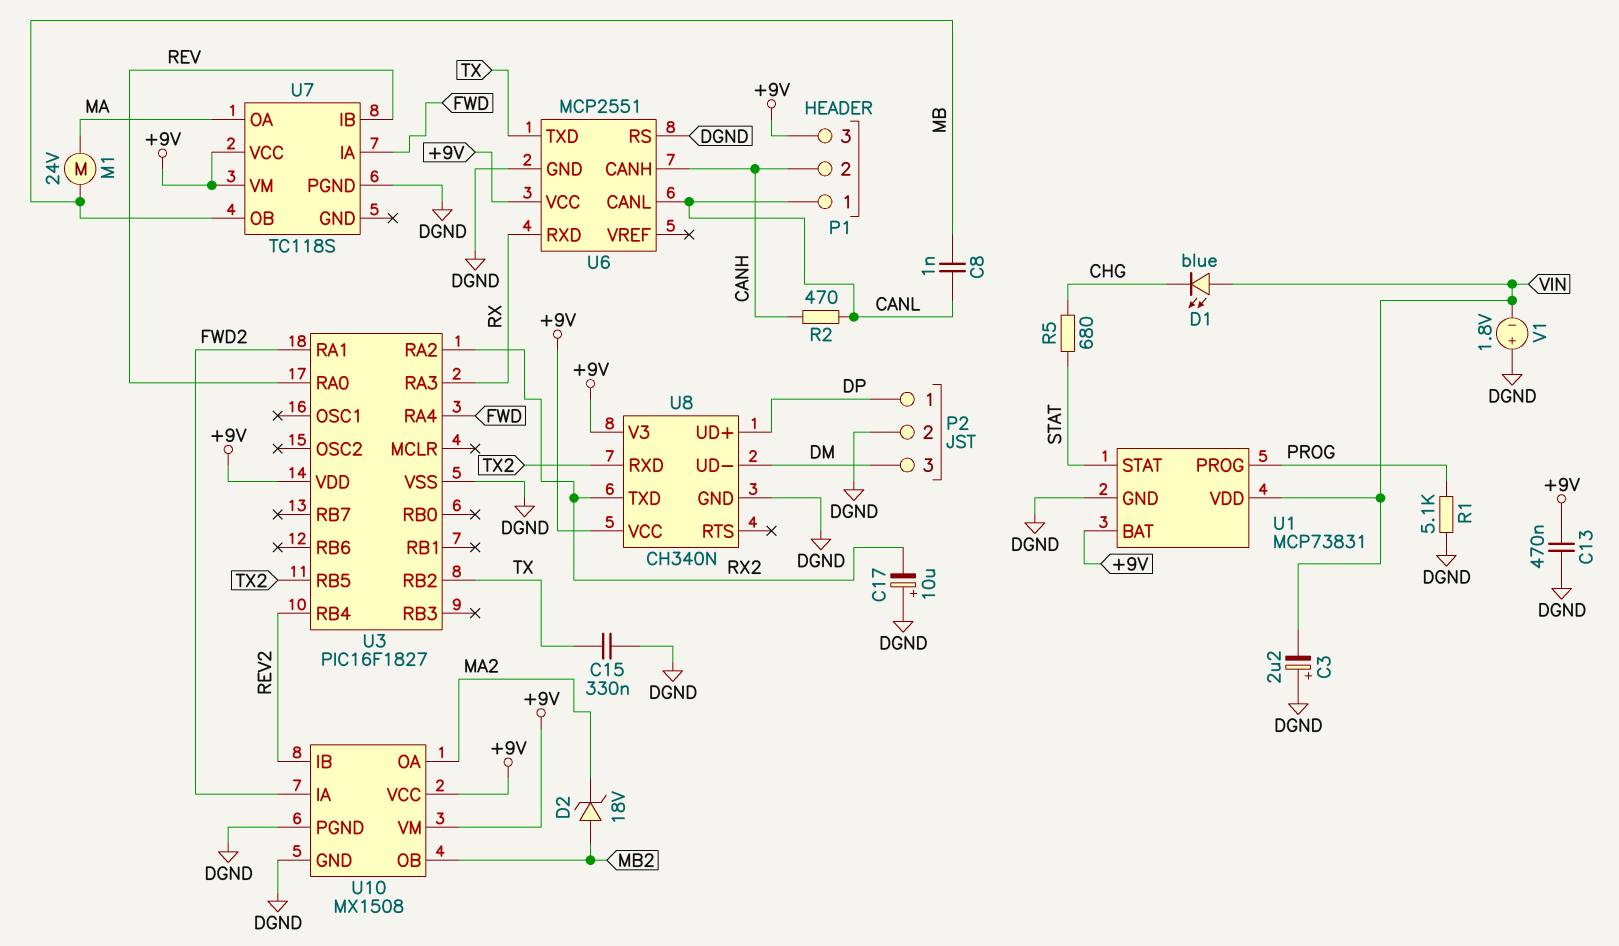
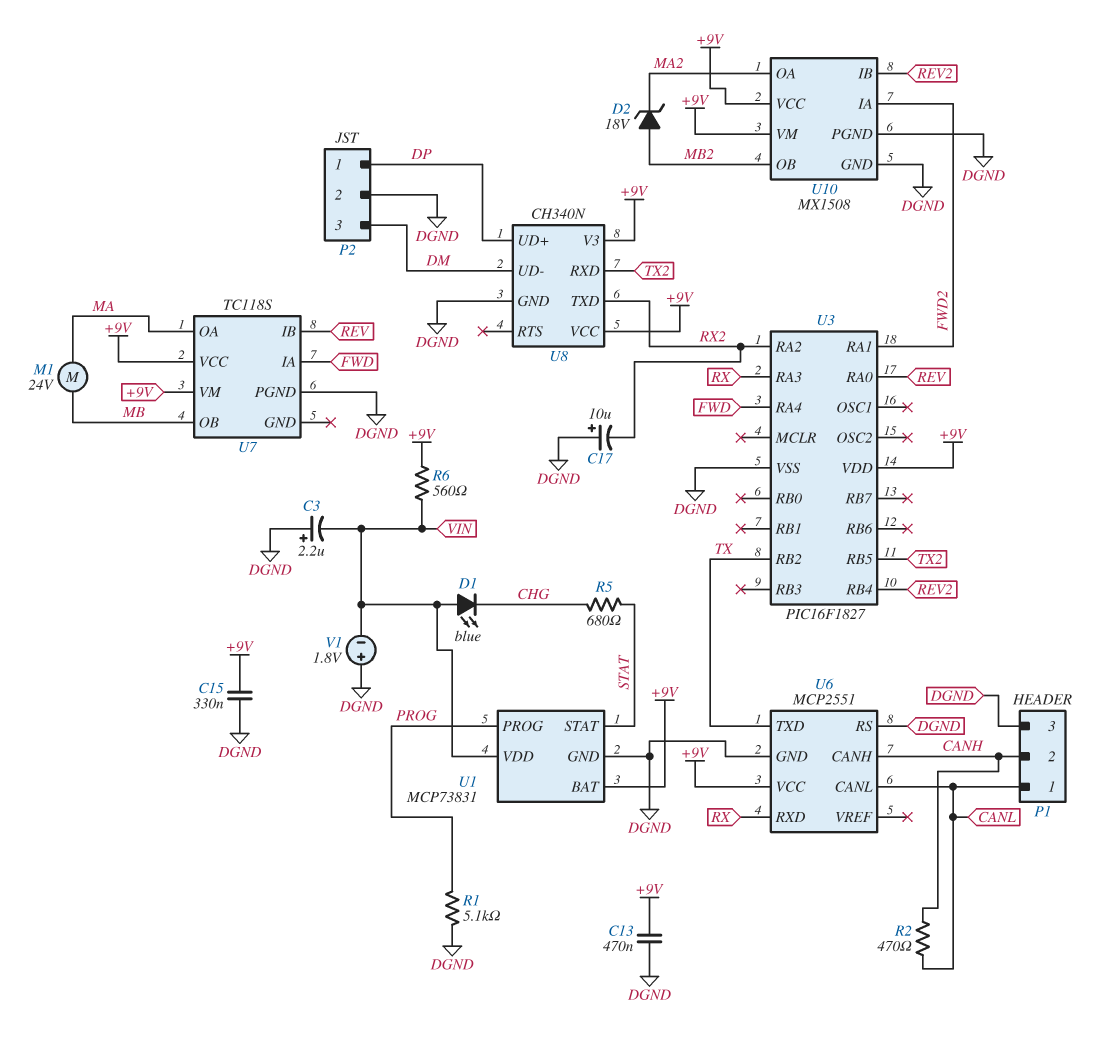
C8: 1nF (CANL, MB) -> none
C15: 330nF (DGND, TX) -> 330nF (+9V, DGND)
P1 pin 3: +9V -> DGND
R6: none -> 560 (+9V, VIN)

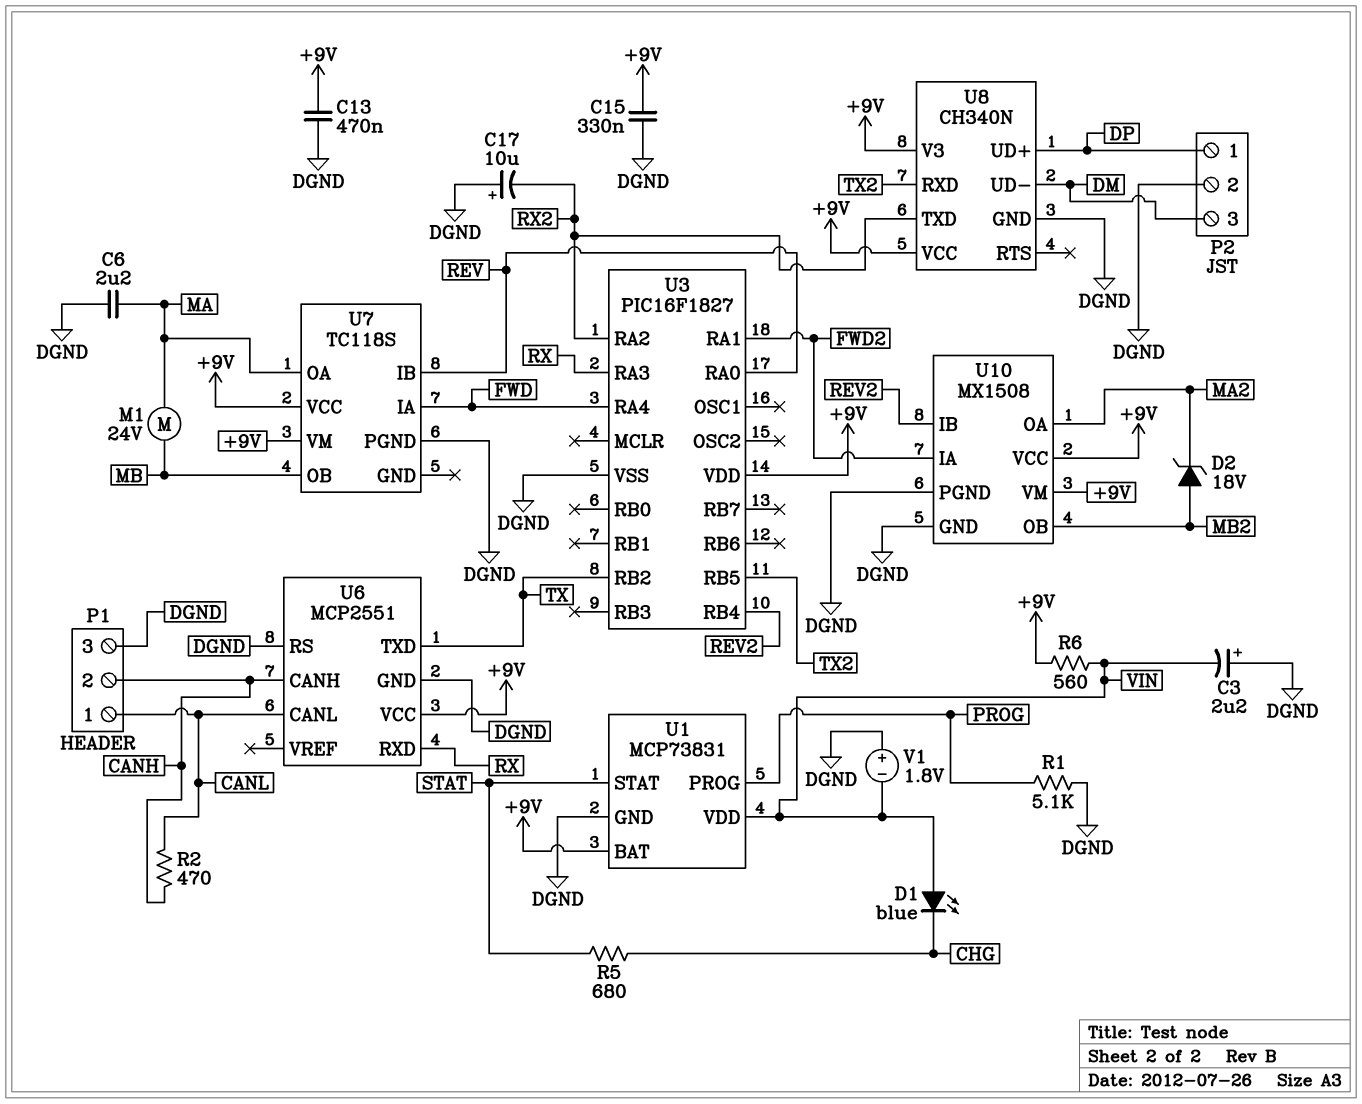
C6: none -> 2.2uF (DGND, MA)

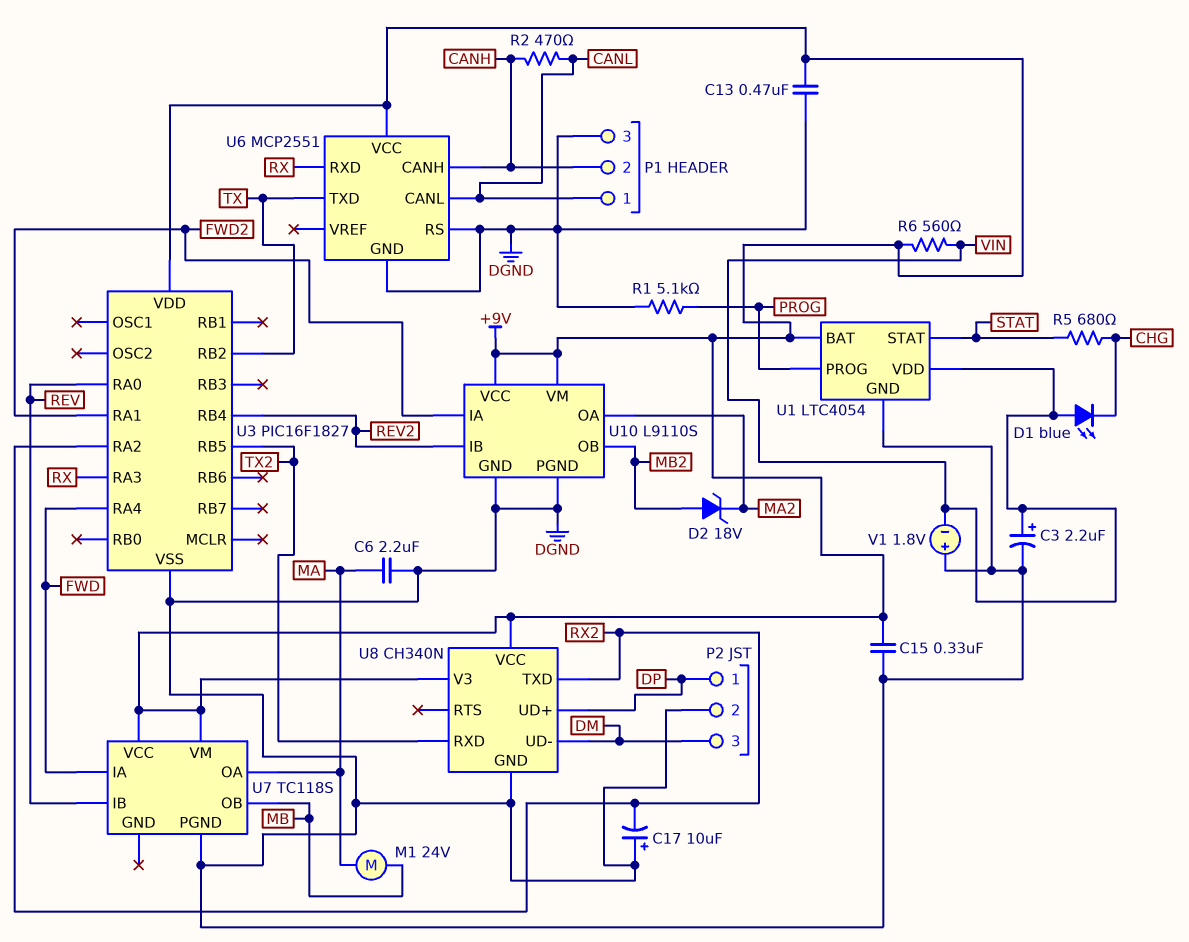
C3: 2.2uF (plus DGND, minus VIN) -> 2.2uF (plus VIN, minus DGND)
U1: MCP73831 -> LTC4054
U10: MX1508 -> L9110S

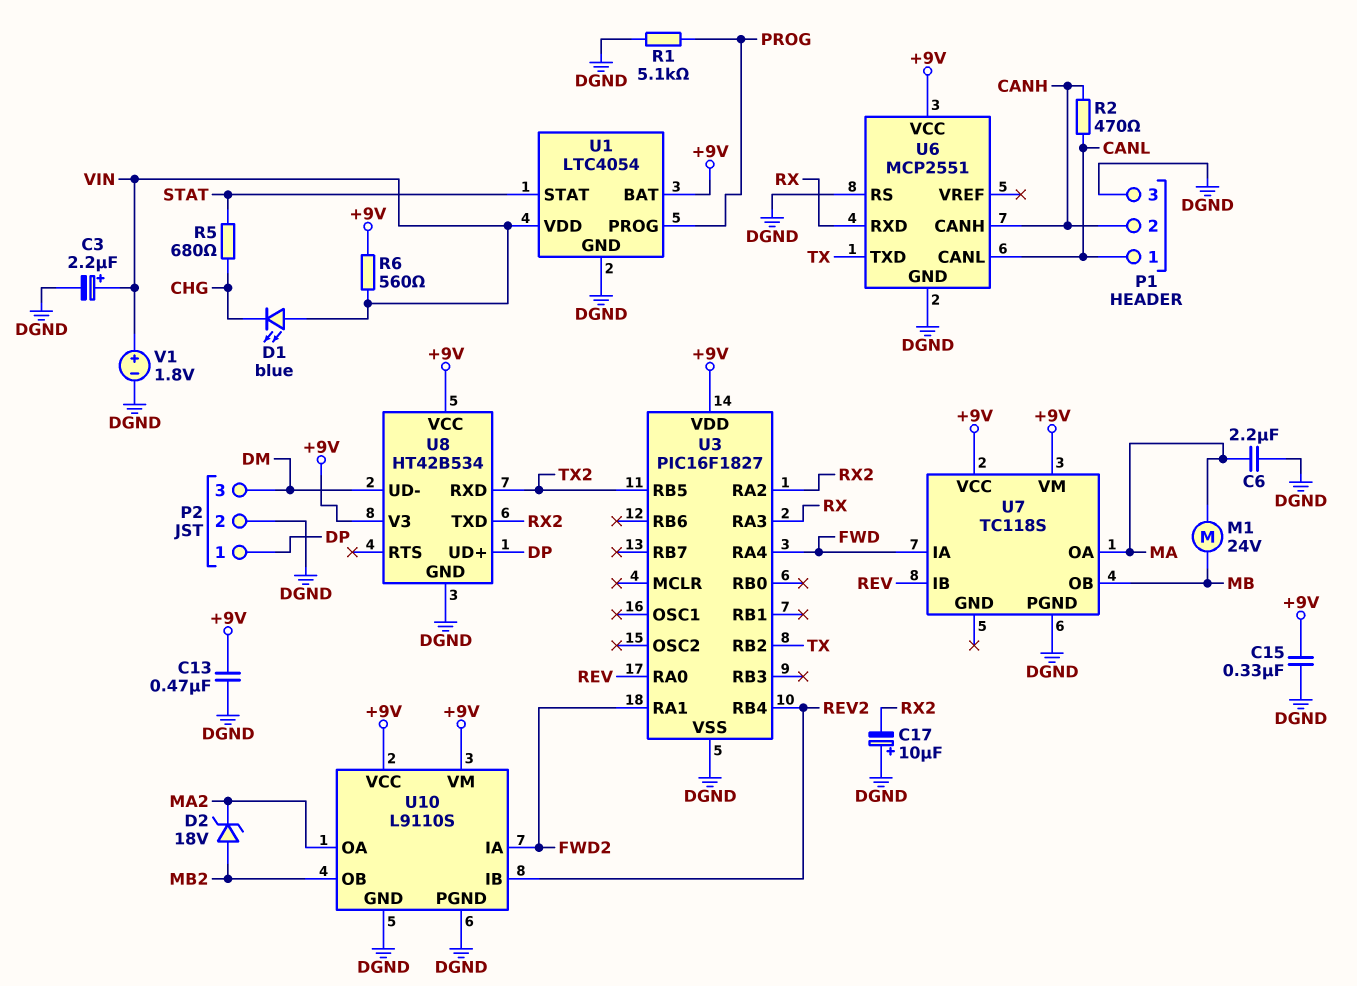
U8: CH340N -> HT42B534
V1: 1.8V (plus DGND, minus VIN) -> 1.8V (plus VIN, minus DGND)

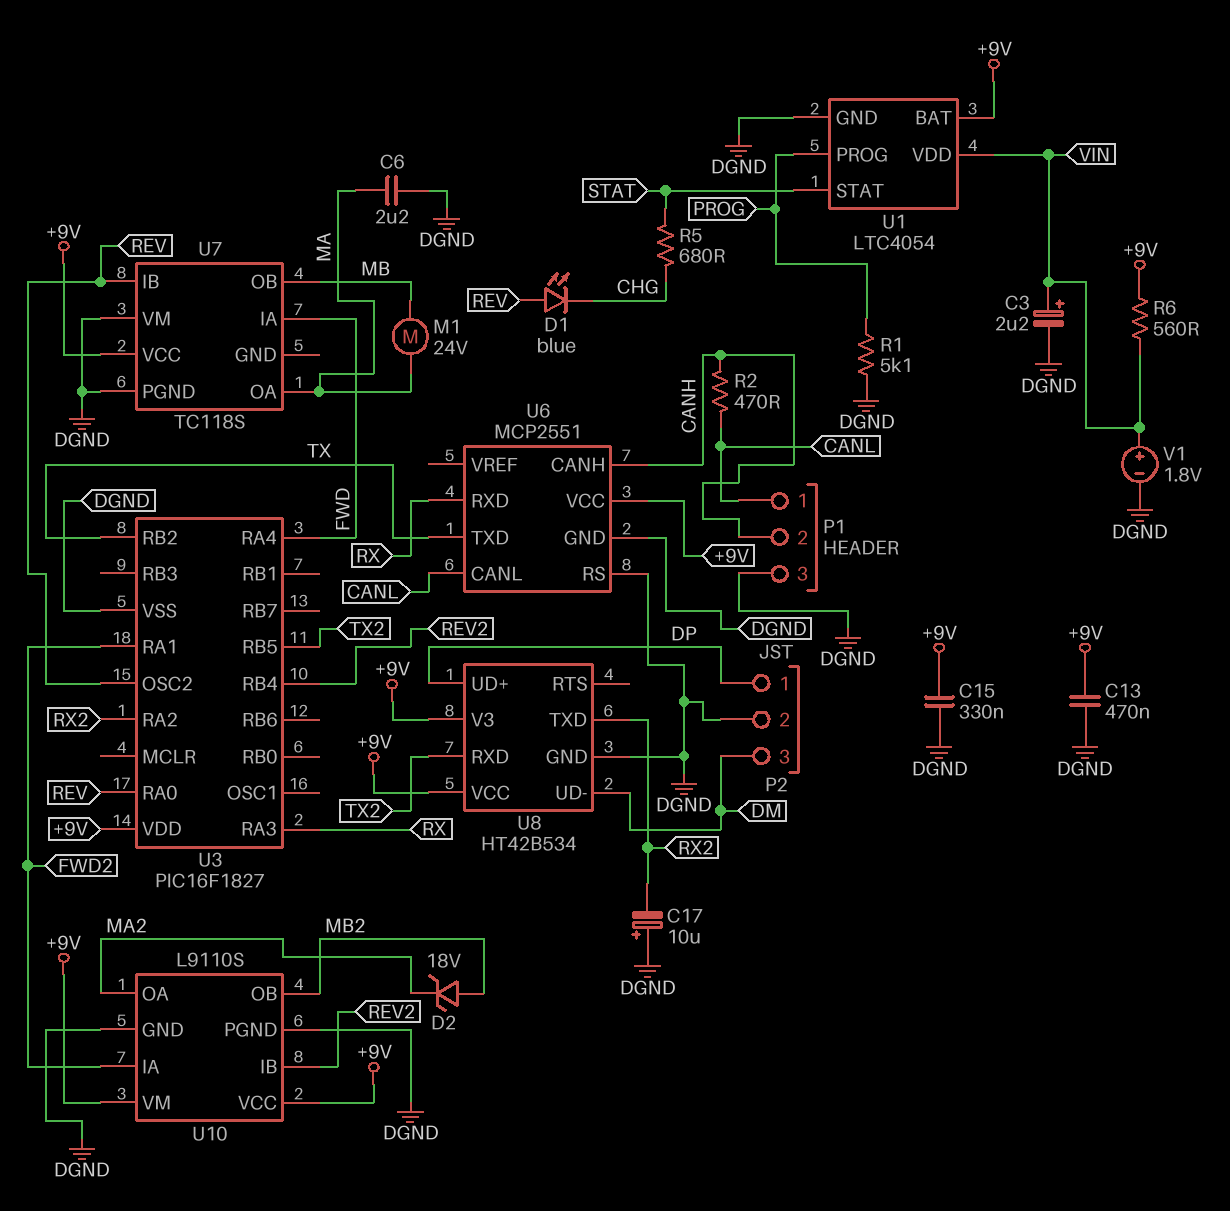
D1: LED blue (A VIN, K CHG) -> LED blue (A REV, K CHG)
U3 pin OSC2: none -> REV
U7 pin VM: +9V -> DGND

